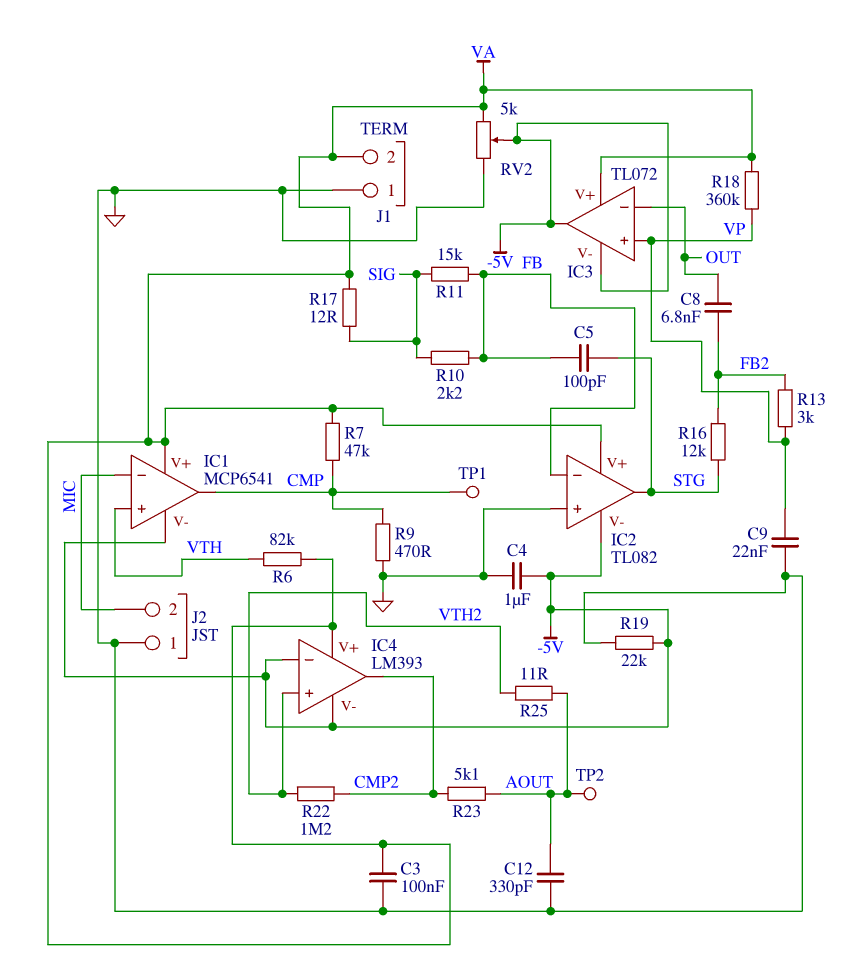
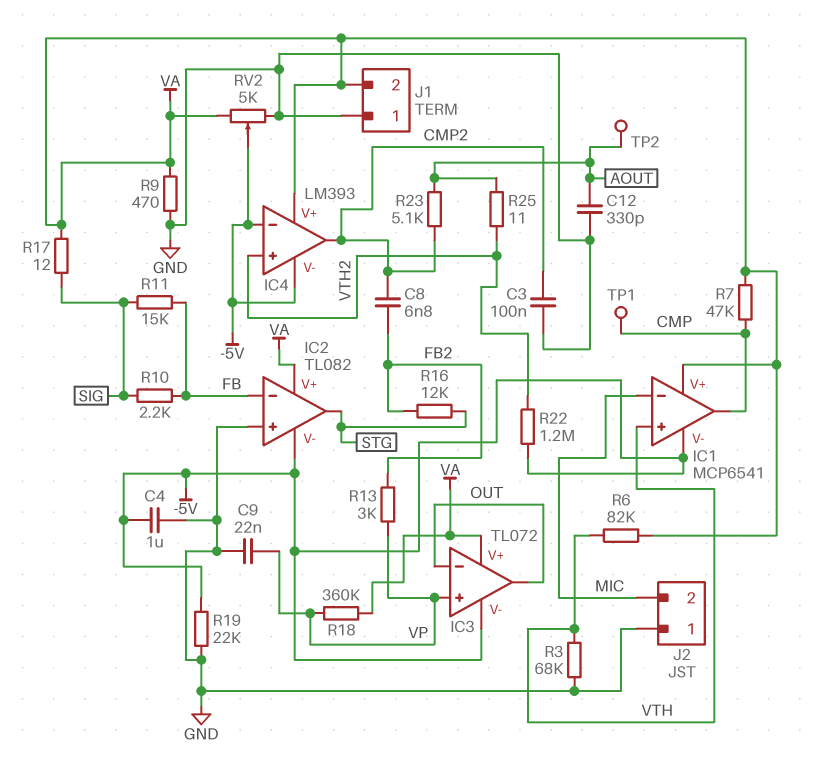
C3: 100nF (GND, VA) -> 100nF (CMP2, GND)
C5: 100pF (FB, STG) -> none
C8: 6.8nF (FB2, OUT) -> 6.8nF (CMP2, FB2)
IC3 pin out: -5V -> OUT
R3: none -> 68k (GND, VTH)
R9: 470 (CMP, GND) -> 470 (GND, VA)
R22: 1.2M (CMP2, VTH2) -> 1.2M (-5V, VTH2)

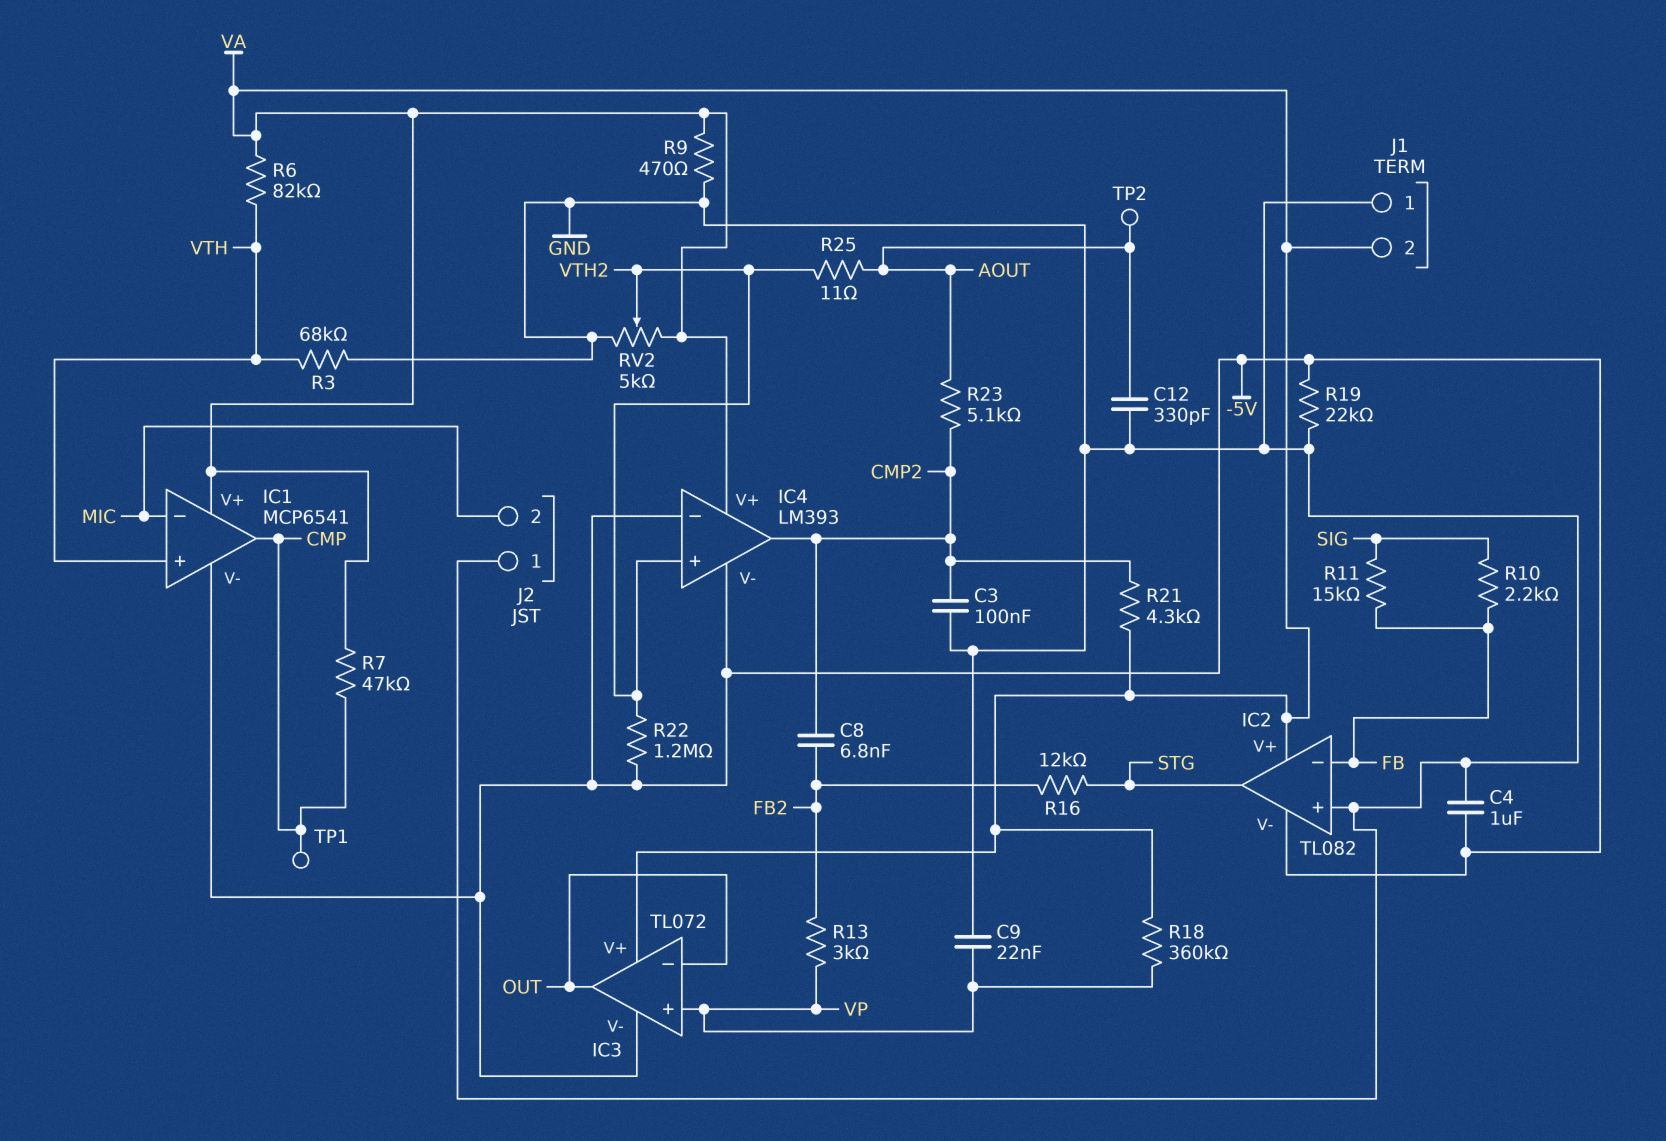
R17: 12 (SIG, VA) -> none
R21: none -> 4.3k (CMP2, VA)
RV2: 5k (GND, VA, wiper -5V) -> 5k (GND, VA, wiper VTH2)

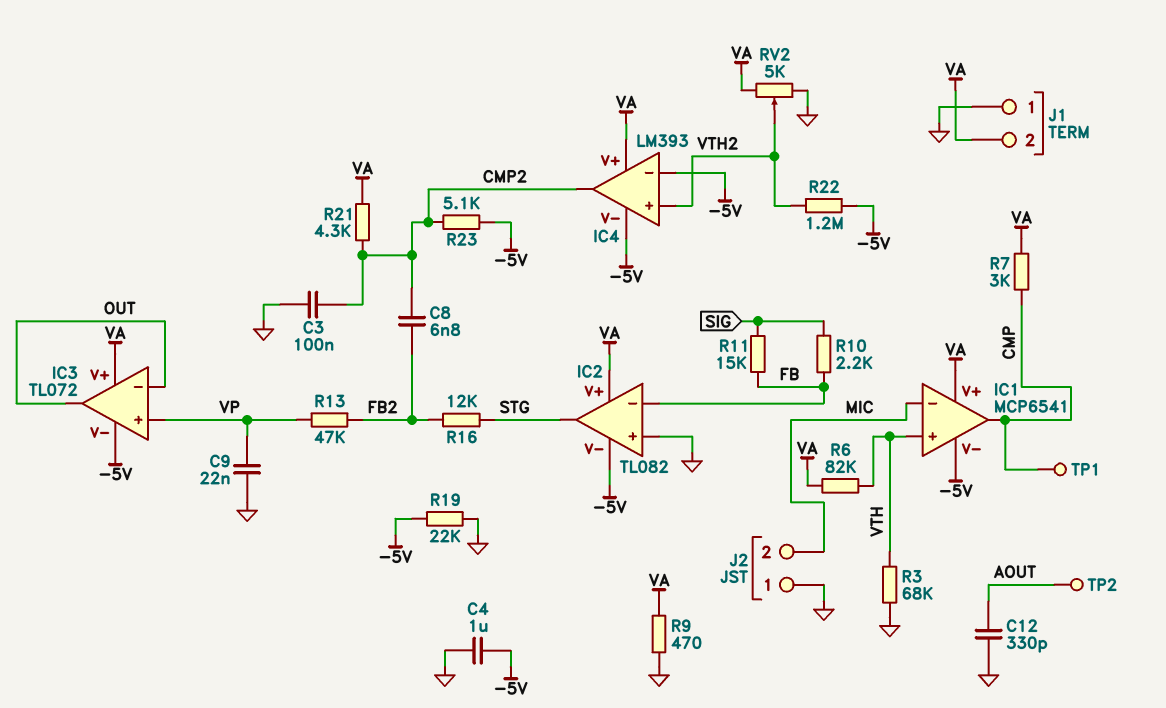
R7: 47k (CMP, VA) -> 3k (CMP, VA)
R13: 3k (FB2, VP) -> 47k (FB2, VP)
R18: 360k (VA, VP) -> none
R23: 5.1k (AOUT, CMP2) -> 5.1k (-5V, CMP2)
R25: 11 (AOUT, VTH2) -> none

